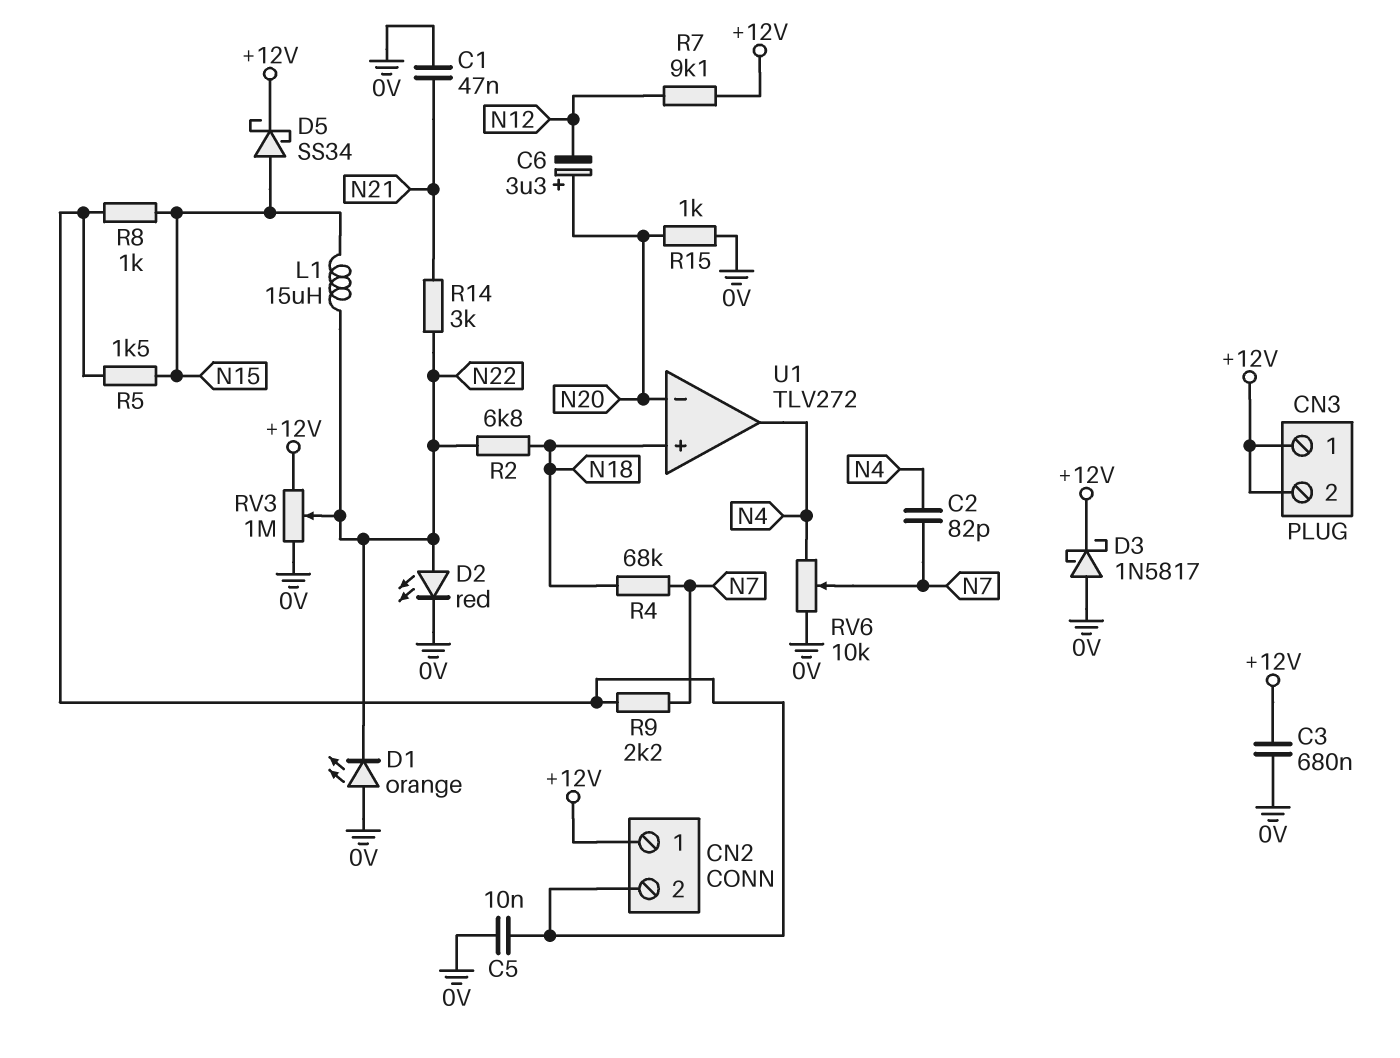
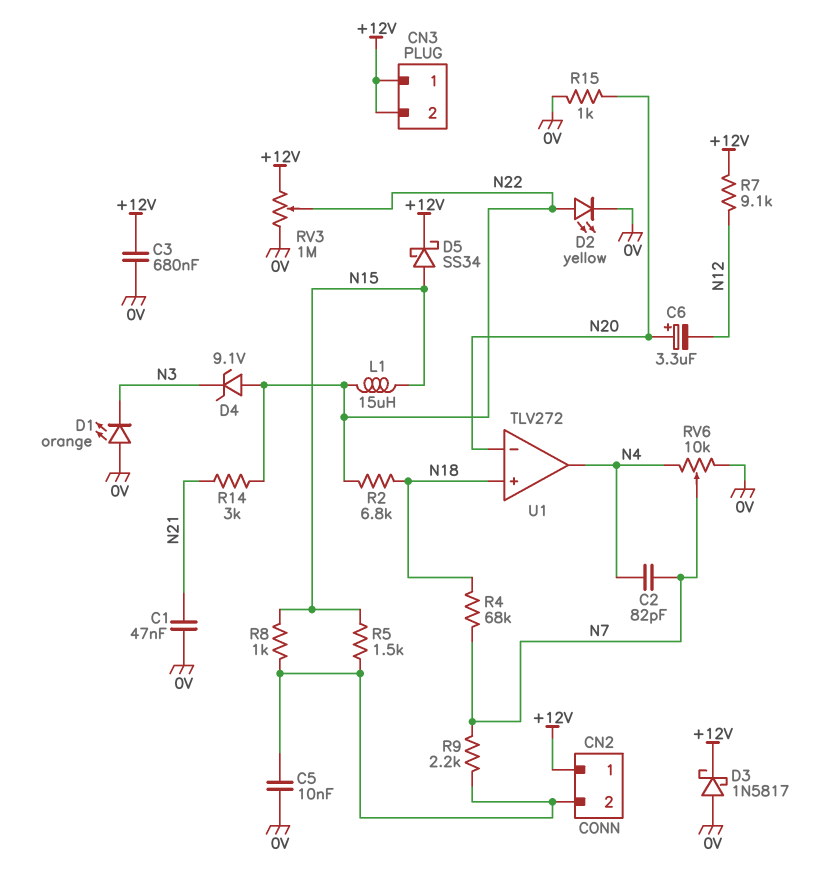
D1: LED orange (A 0V, K N22) -> LED orange (A 0V, K N3)
D2: LED red (A N22, K 0V) -> LED yellow (A N22, K 0V)
D4: none -> zener 9.1V (A N22, K N3)

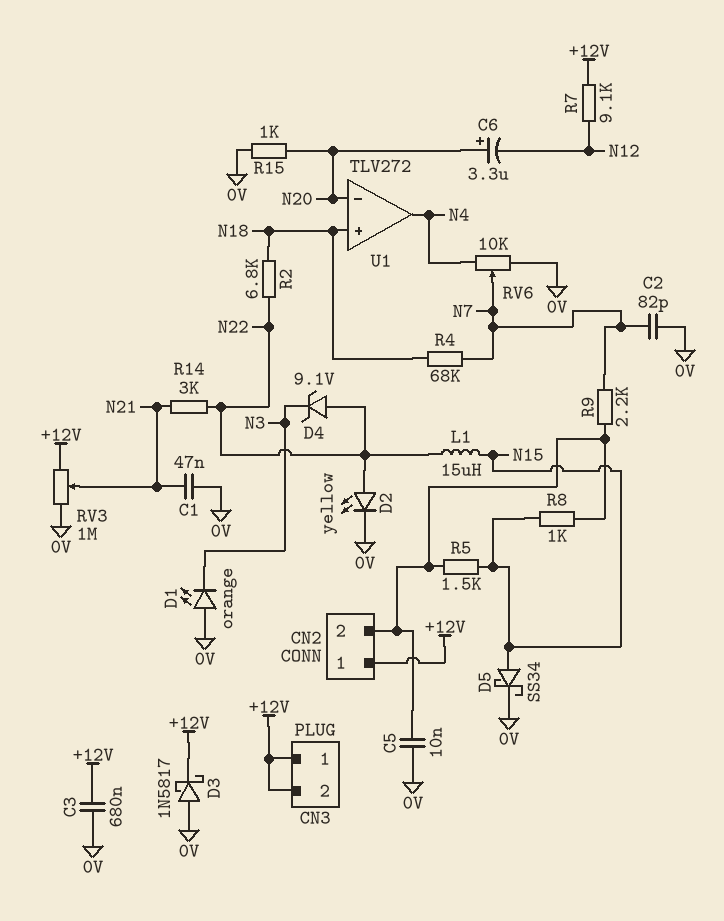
C2: 82pF (N4, N7) -> 82pF (0V, N7)
D5: schottky SS34 (A N15, K +12V) -> schottky SS34 (A N15, K 0V)
RV3: 1M (+12V, 0V, wiper N22) -> 1M (+12V, 0V, wiper N21)

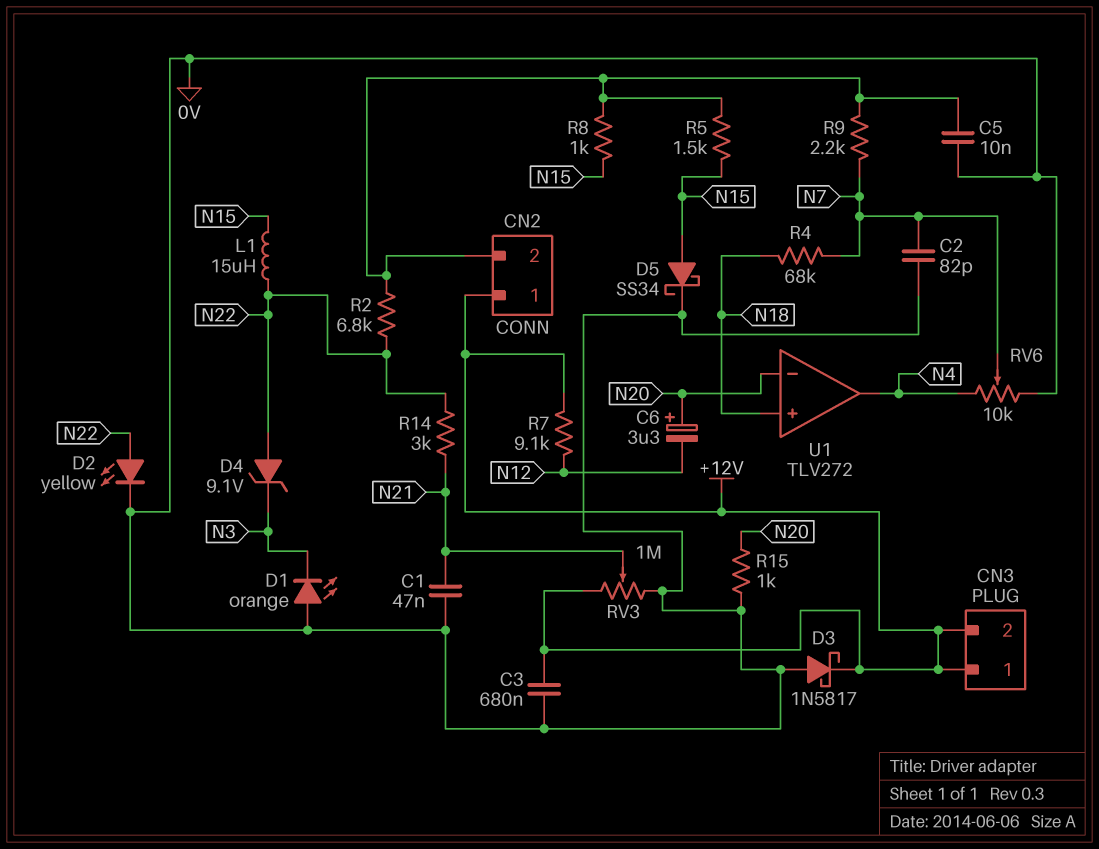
R2: 6.8k (N18, N22) -> 6.8k (CN2/2, N22)

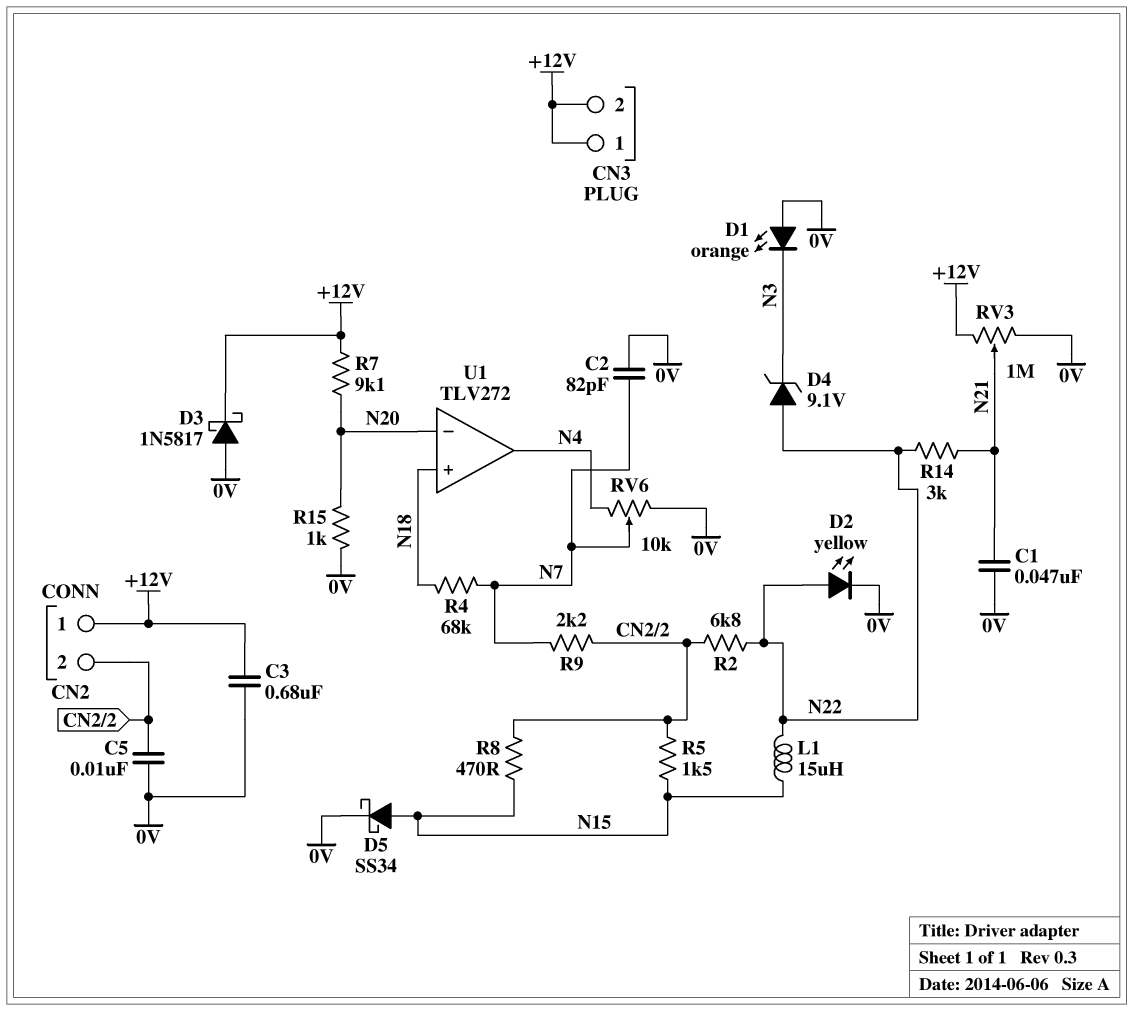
C6: 3.3uF (plus N20, minus N12) -> none
R7: 9.1k (+12V, N12) -> 9.1k (+12V, N20)
R8: 1k (CN2/2, N15) -> 470 (CN2/2, N15)

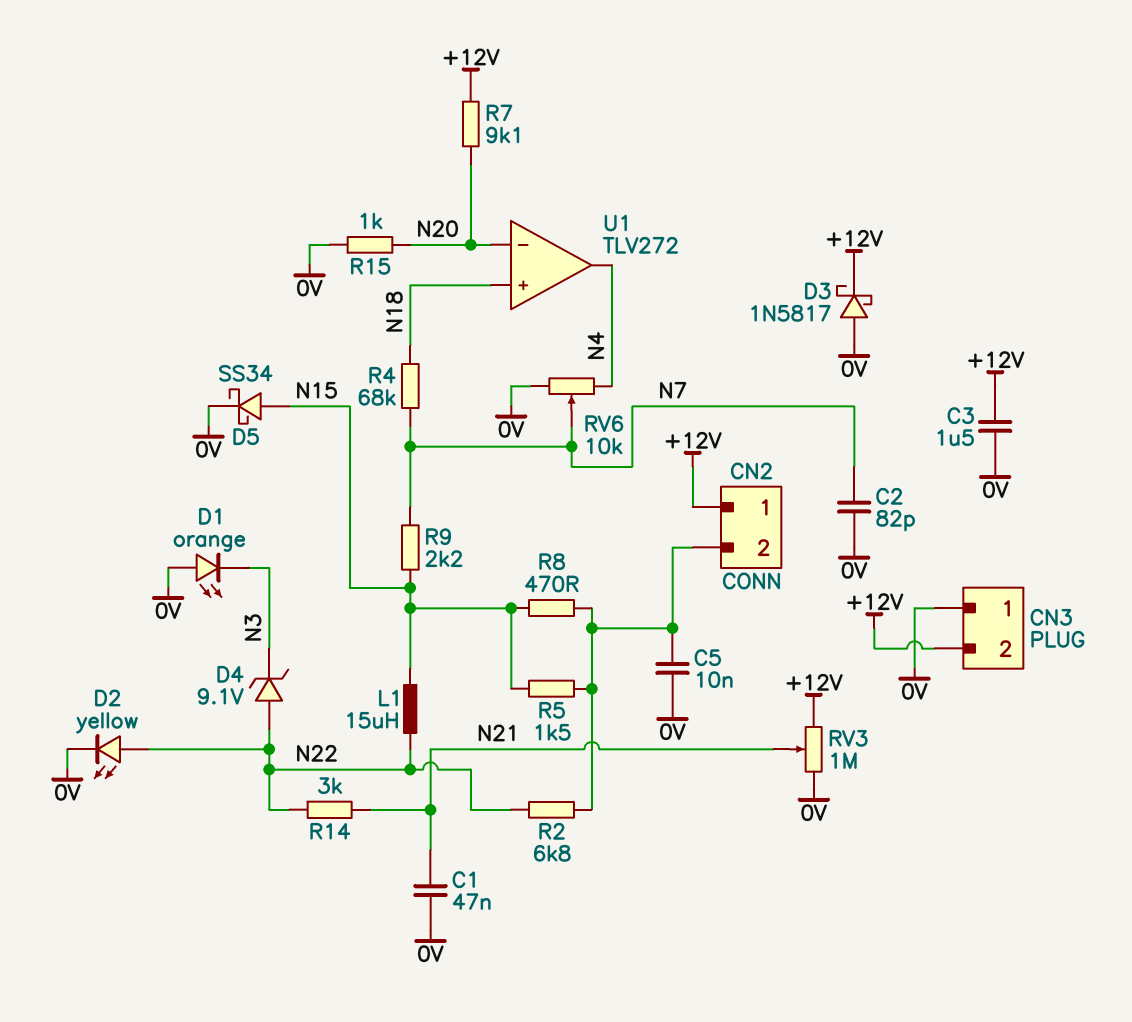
C3: 680nF (+12V, 0V) -> 1.5uF (+12V, 0V)
CN3 pin 1: +12V -> 0V
R9: 2.2k (CN2/2, N7) -> 2.2k (N7, N15)

